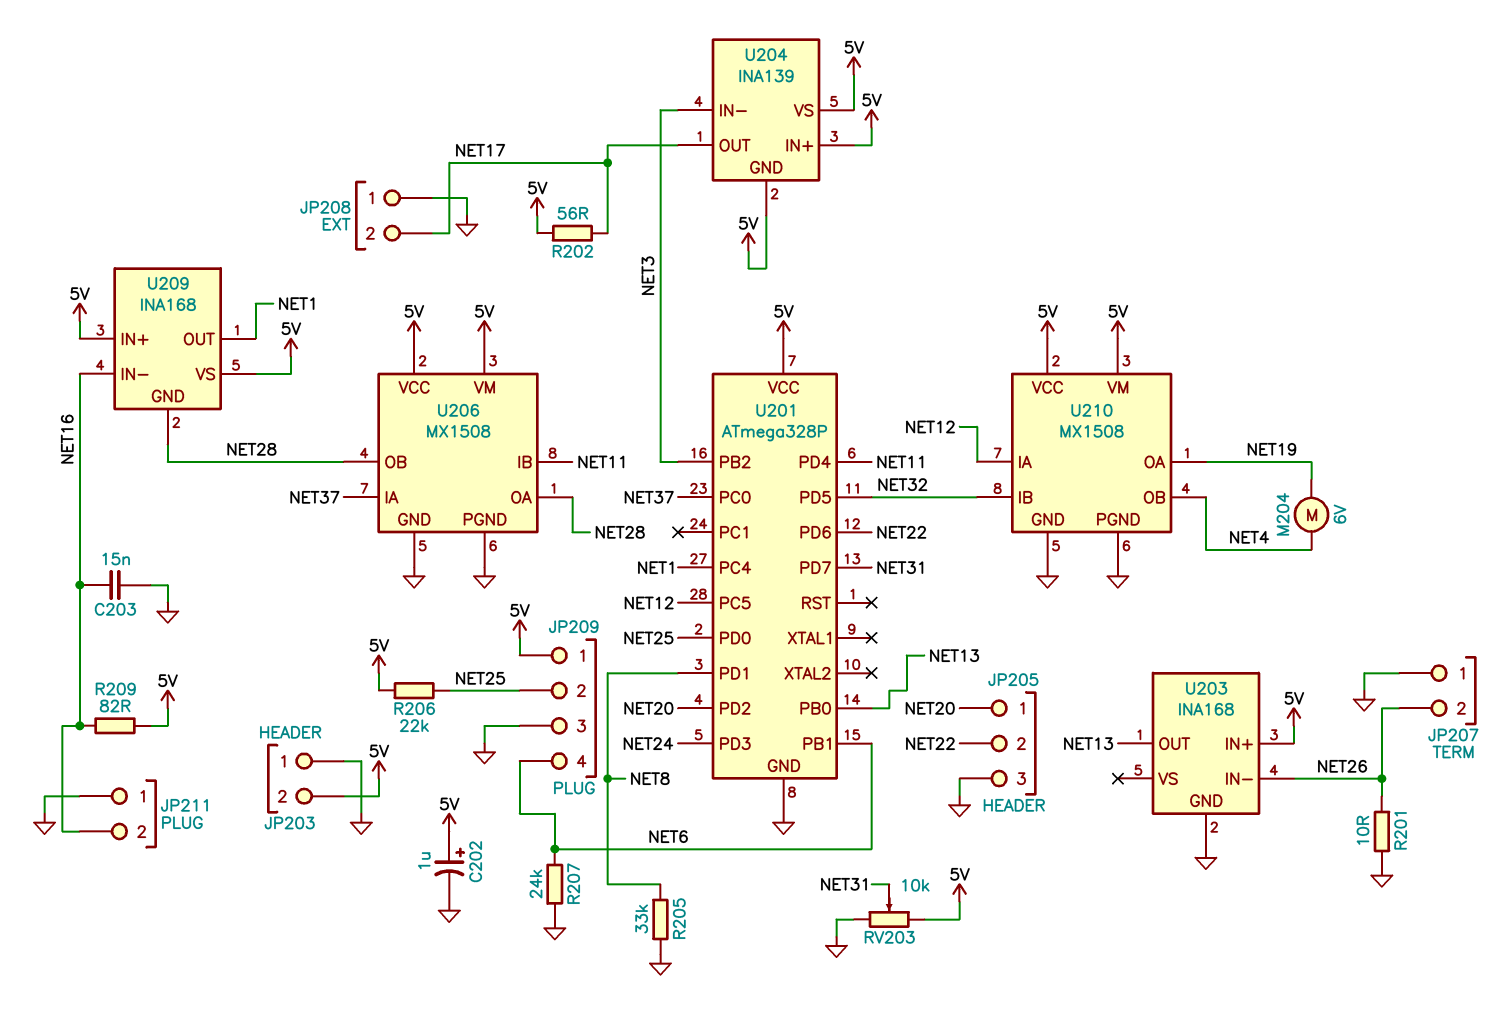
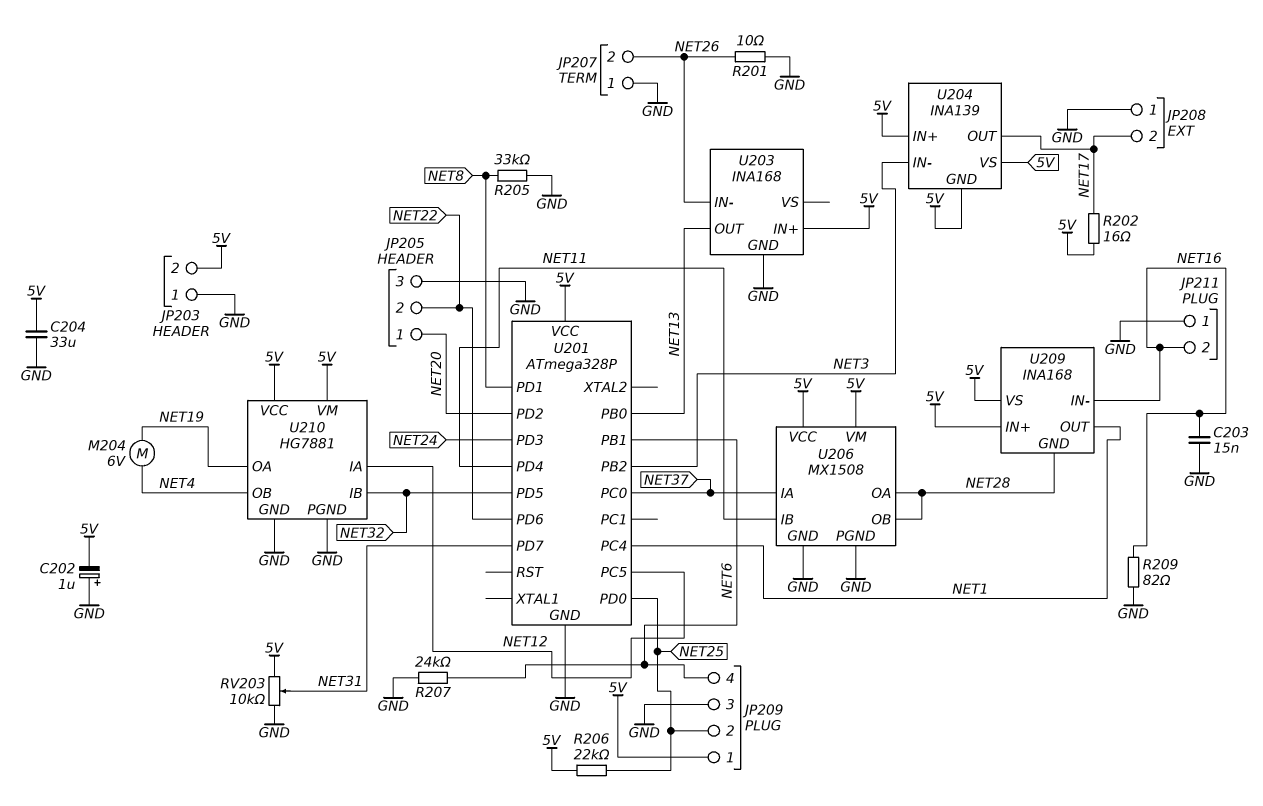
C202: 1uF (plus 5V, minus GND) -> 1uF (plus GND, minus 5V)
C204: none -> 33uF (5V, GND)
R202: 56 (5V, NET17) -> 16 (5V, NET17)
R209: 82 (5V, NET16) -> 82 (GND, NET16)
U210: MX1508 -> HG7881

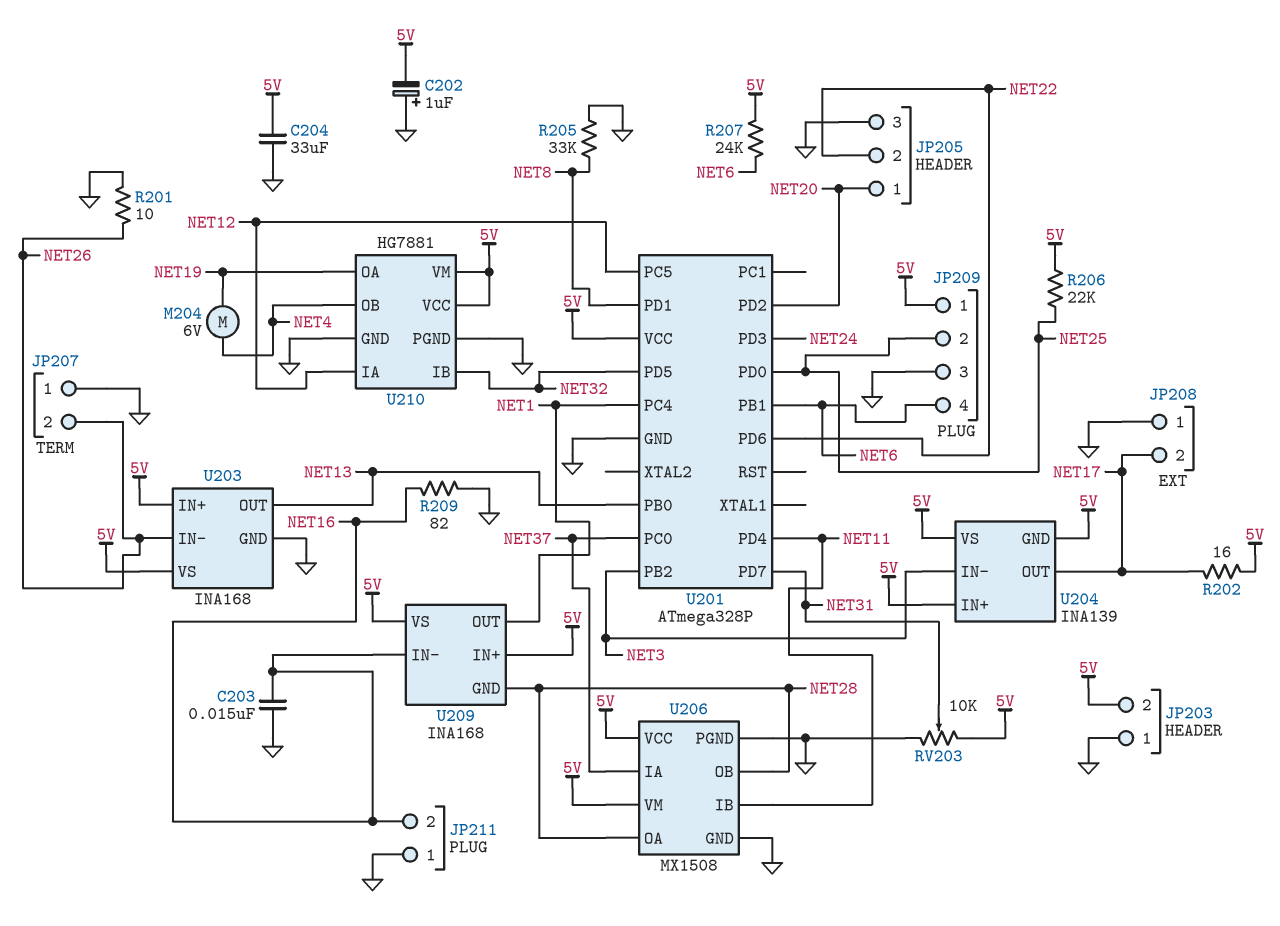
R207: 24k (GND, NET6) -> 24k (5V, NET6)
U203 pin VS: none -> 5V

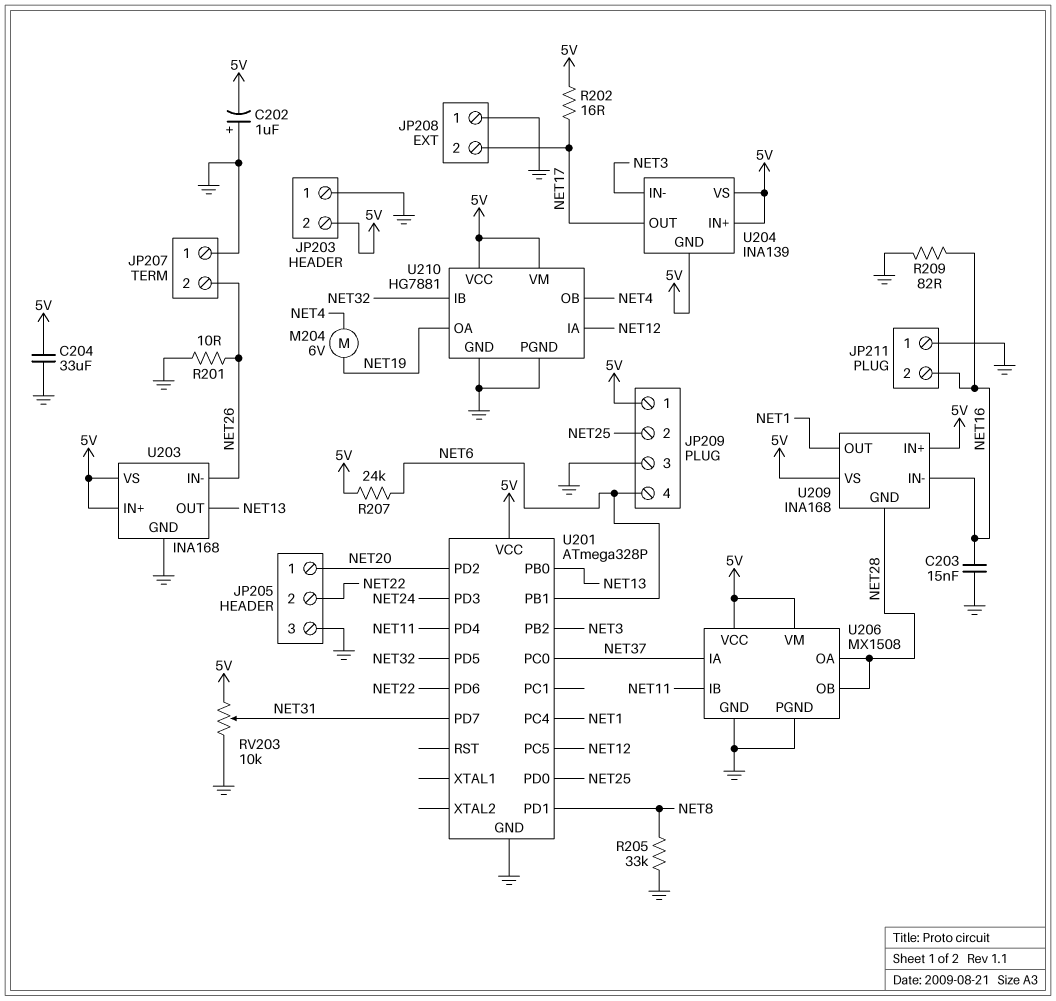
R206: 22k (5V, NET25) -> none

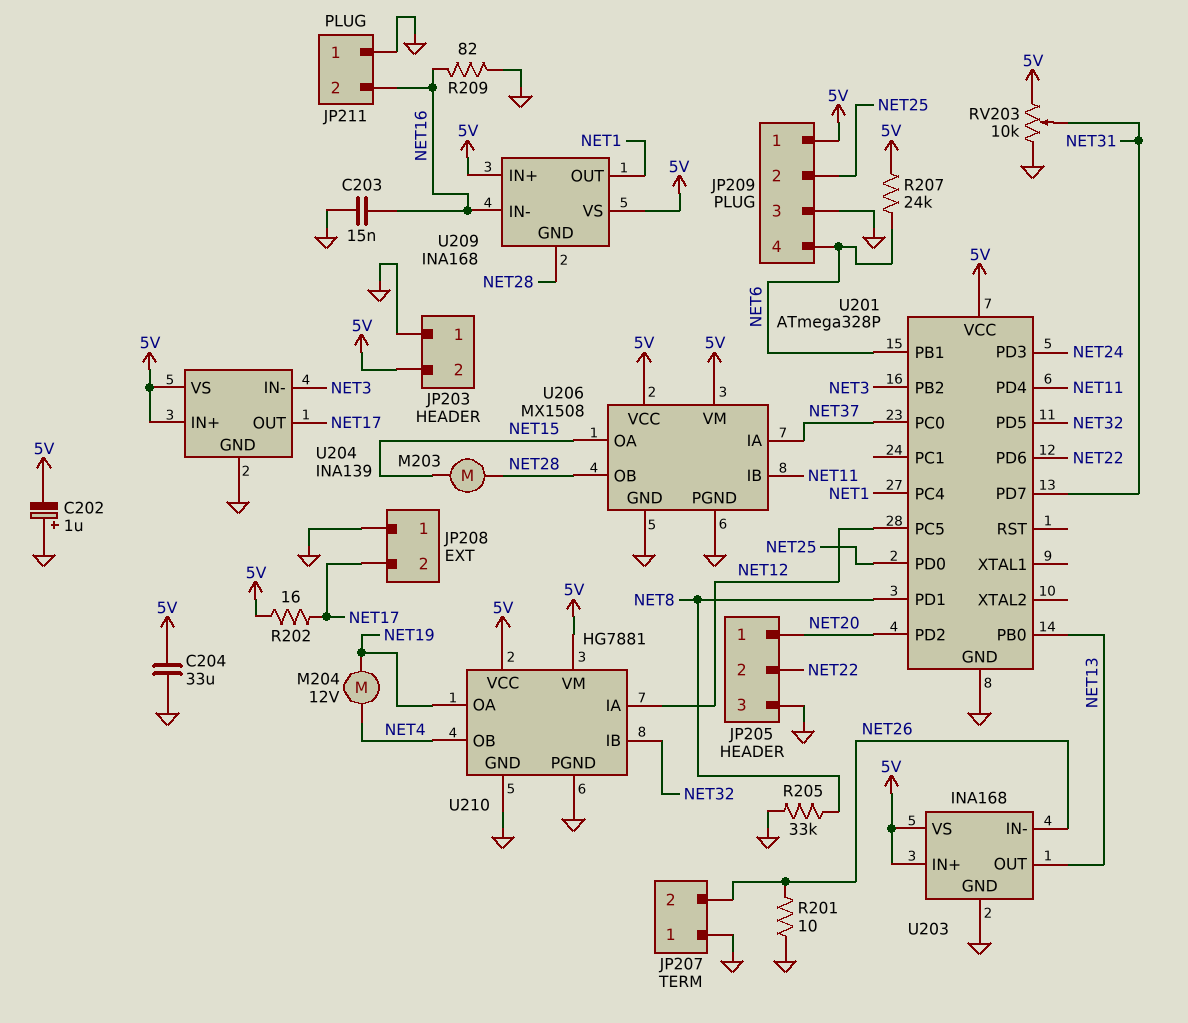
M203: none -> motor (NET15, NET28)
M204: motor 6V (NET4, NET19) -> motor 12V (NET4, NET19)
U204 pin GND: 5V -> GND
U206 pin OA: NET28 -> NET15

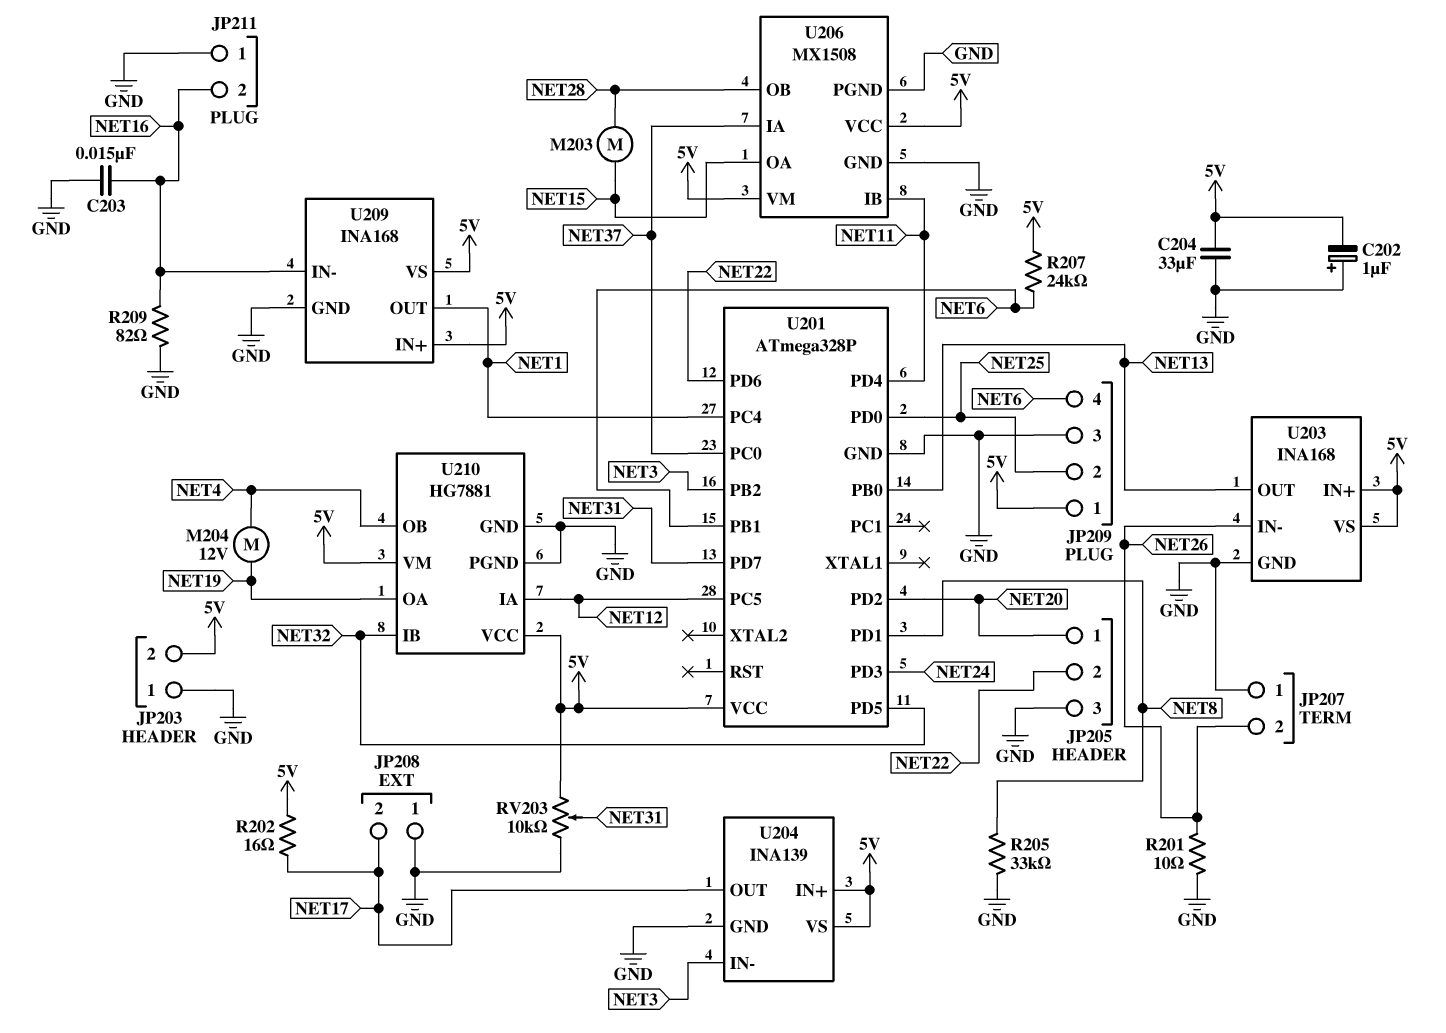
U209 pin GND: NET28 -> GND

